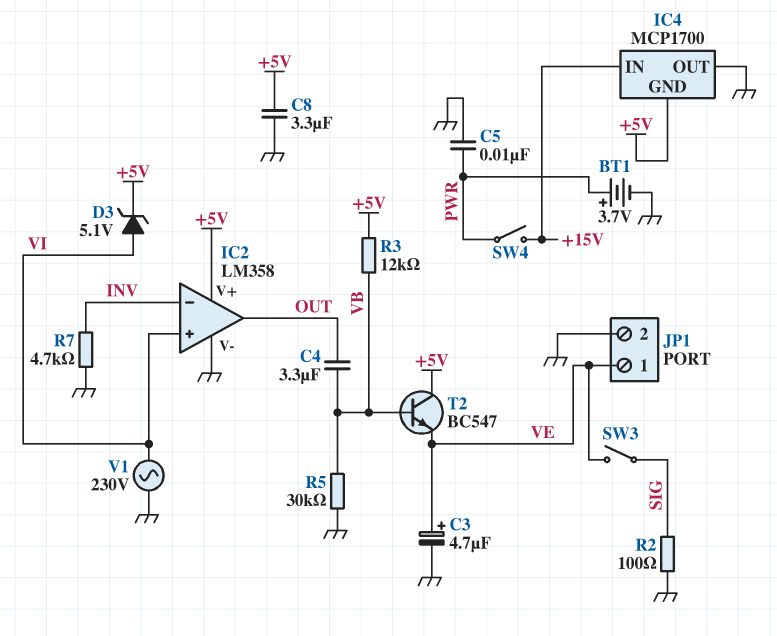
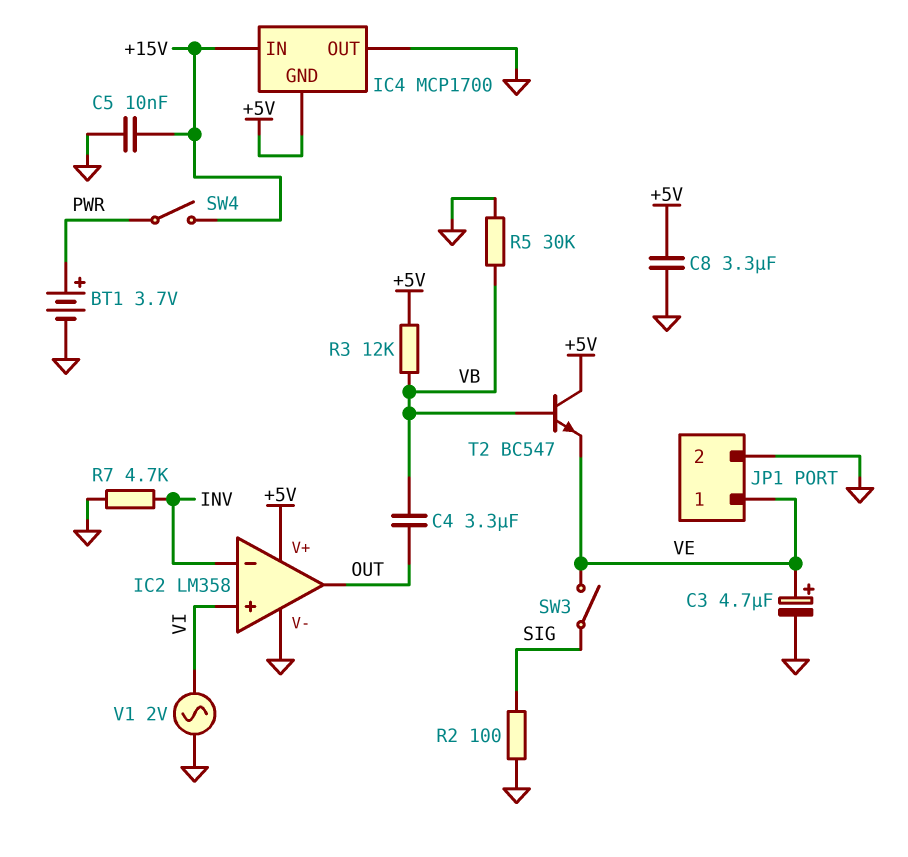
C5: 10nF (GND, PWR) -> 10nF (+15V, GND)
D3: zener 5.1V (A VI, K +5V) -> none
V1: AC 230V (GND, VI) -> AC 2V (GND, VI)

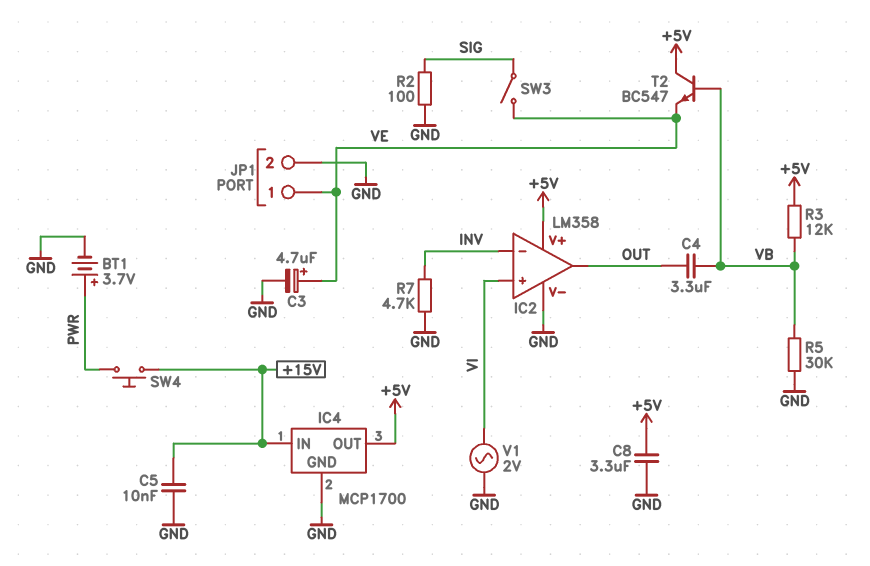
IC4 pin GND: +5V -> GND
IC4 pin OUT: GND -> +5V
SW4: switch (+15V, PWR) -> button (+15V, PWR)

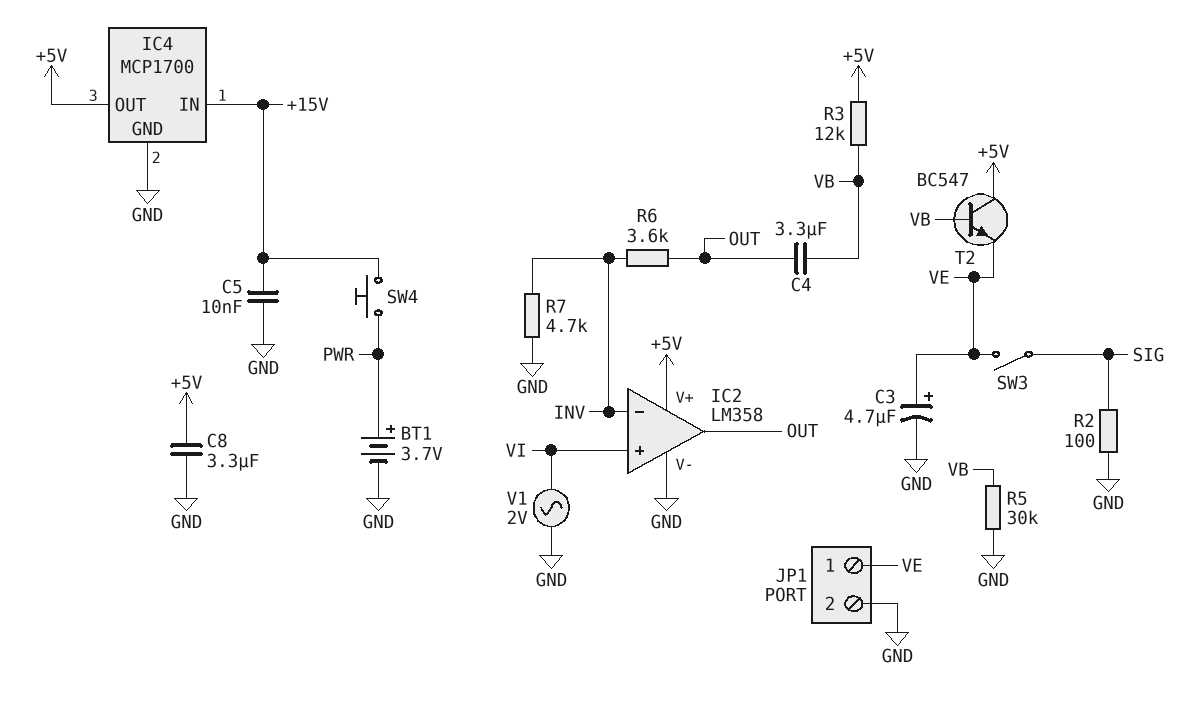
R6: none -> 3.6k (INV, OUT)

